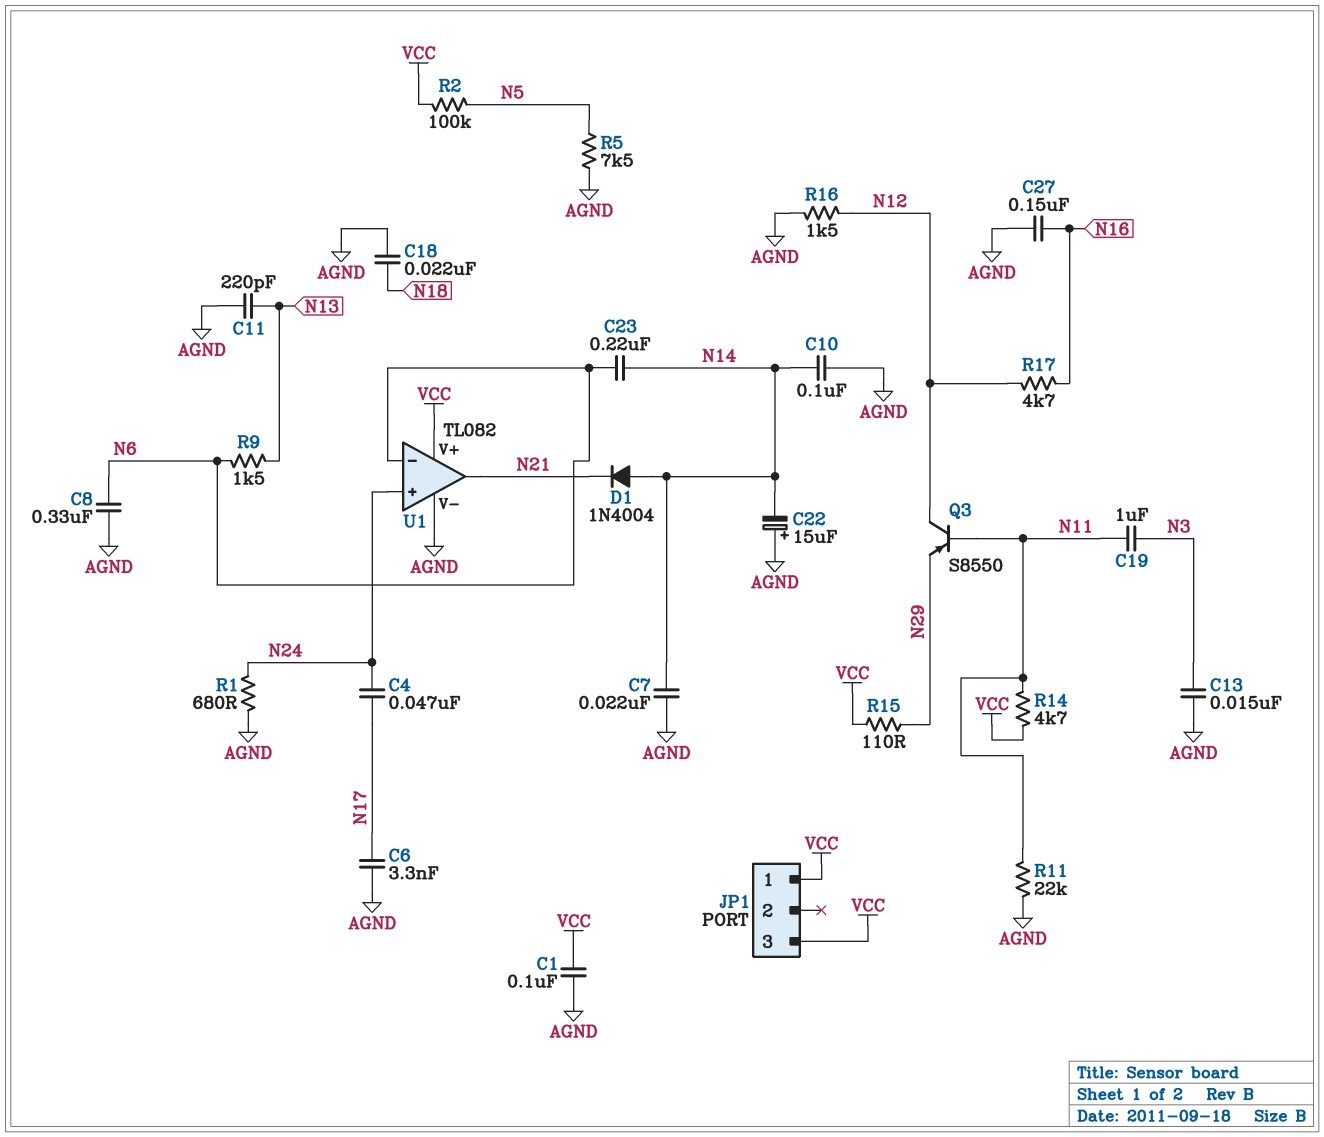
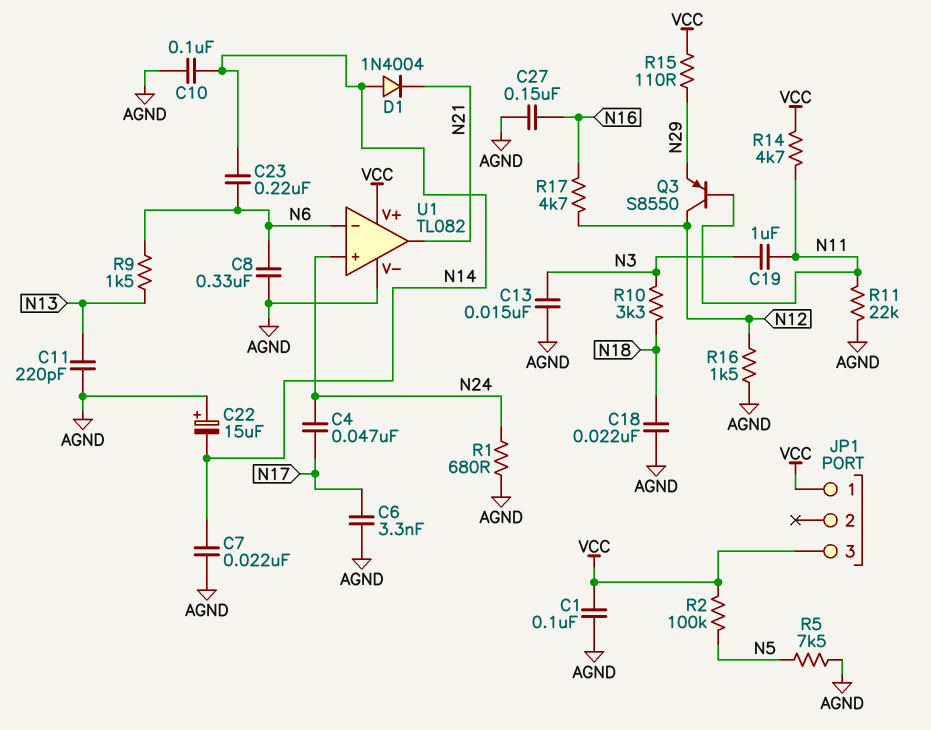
R10: none -> 3.3k (N3, N18)

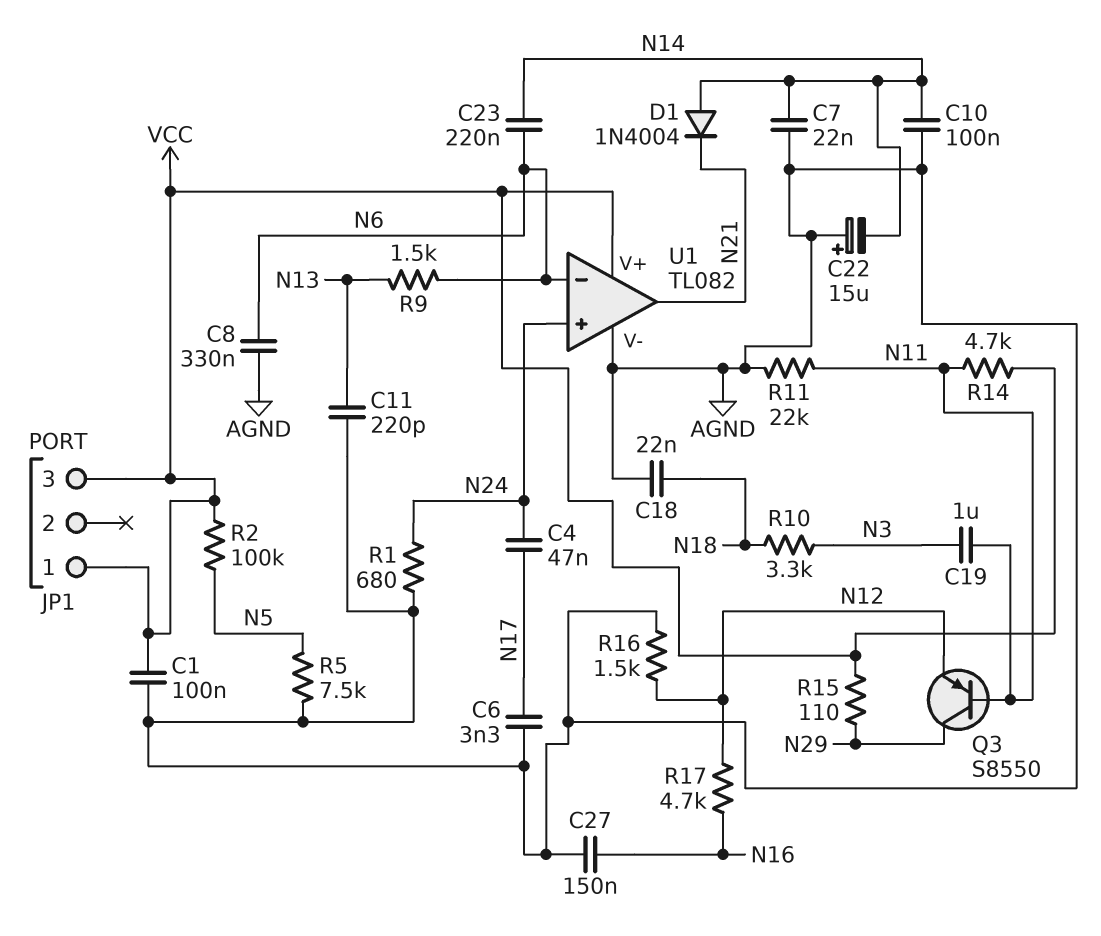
C13: 15nF (AGND, N3) -> none
Q3: PNP S8550 (B N11, C N12, E N29) -> PNP S8550 (B N11, C N29, E N12)

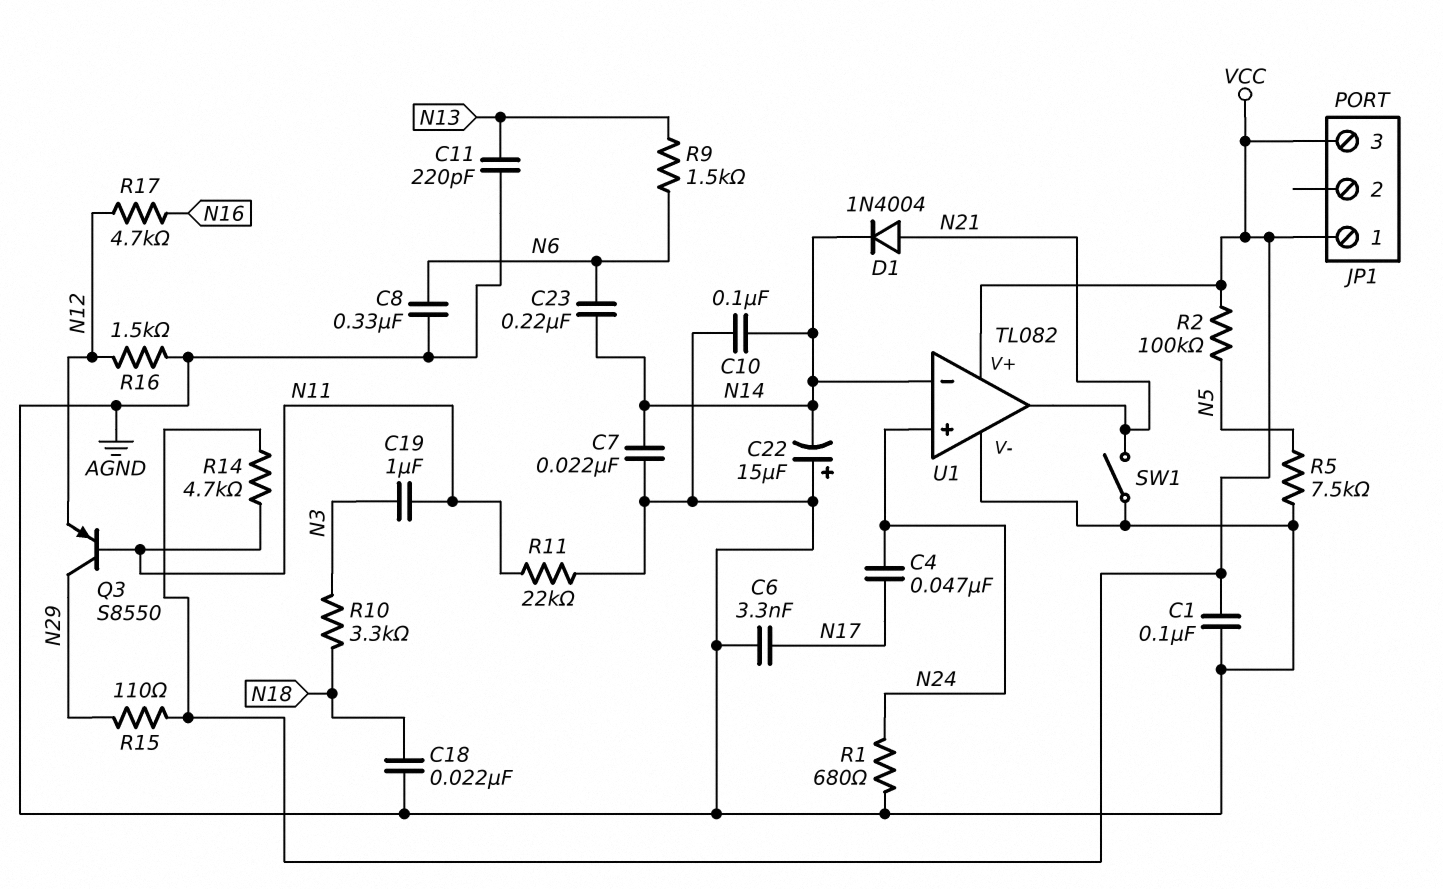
C27: 150nF (AGND, N16) -> none
D1: diode 1N4004 (A N14, K N21) -> diode 1N4004 (A N21, K N14)
SW1: none -> switch (AGND, N21)
U1 pin in-: N6 -> N14

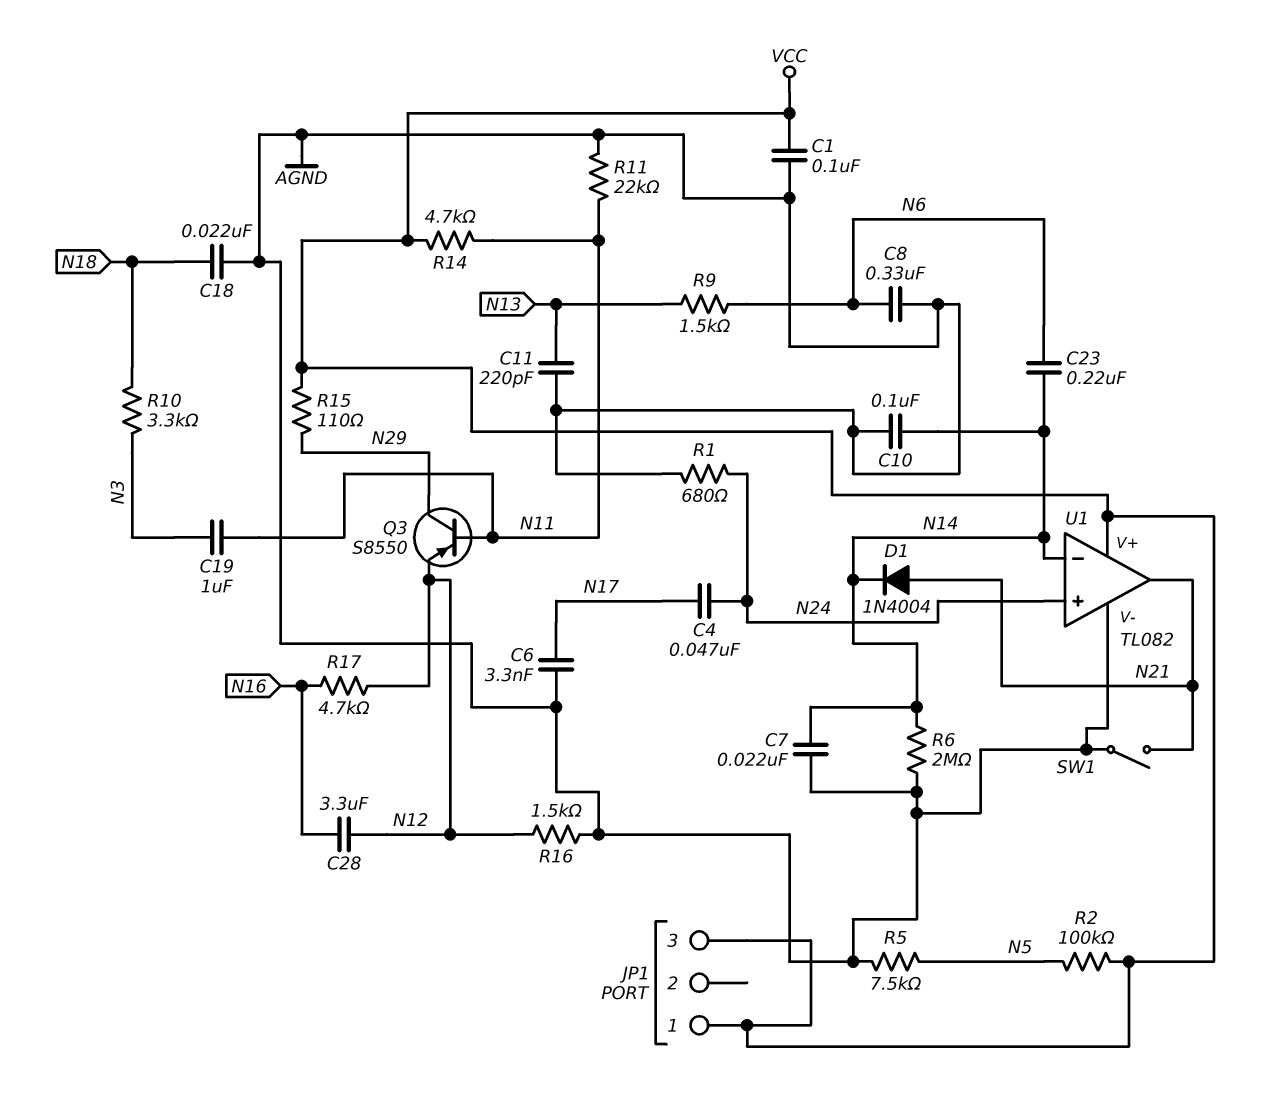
C22: 15uF (plus AGND, minus N14) -> none
C28: none -> 3.3uF (N12, N16)
R6: none -> 2M (AGND, N14)

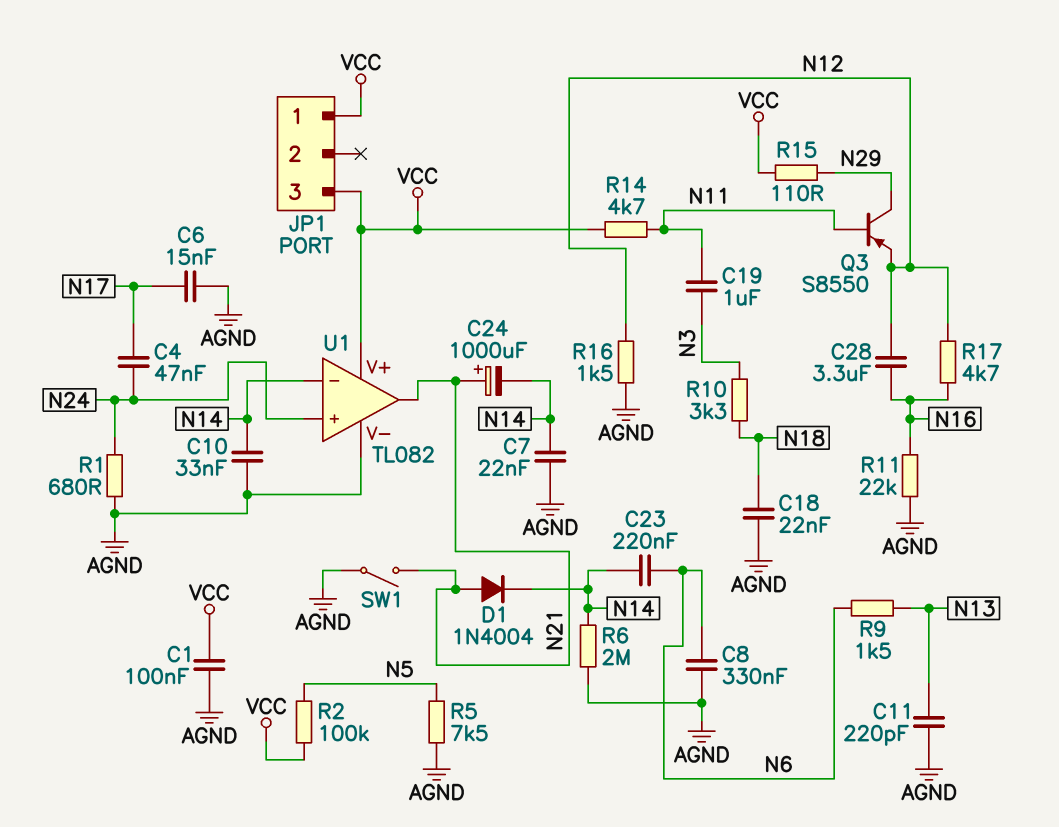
C6: 3.3nF (AGND, N17) -> 15nF (AGND, N17)
C10: 100nF (AGND, N14) -> 33nF (AGND, N14)
C24: none -> 1000uF (plus N21, minus N14)
R11: 22k (AGND, N11) -> 22k (AGND, N16)

